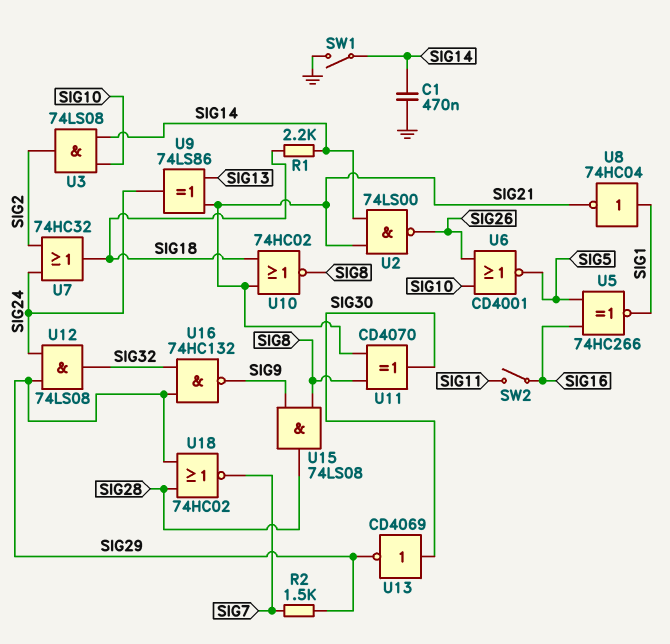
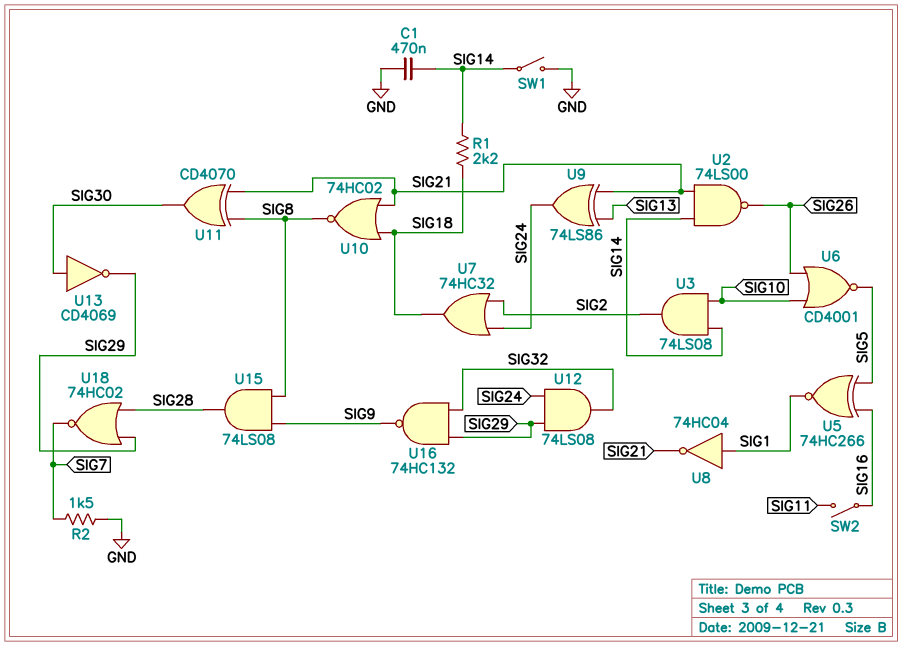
R2: 1.5k (SIG7, SIG29) -> 1.5k (GND, SIG7)

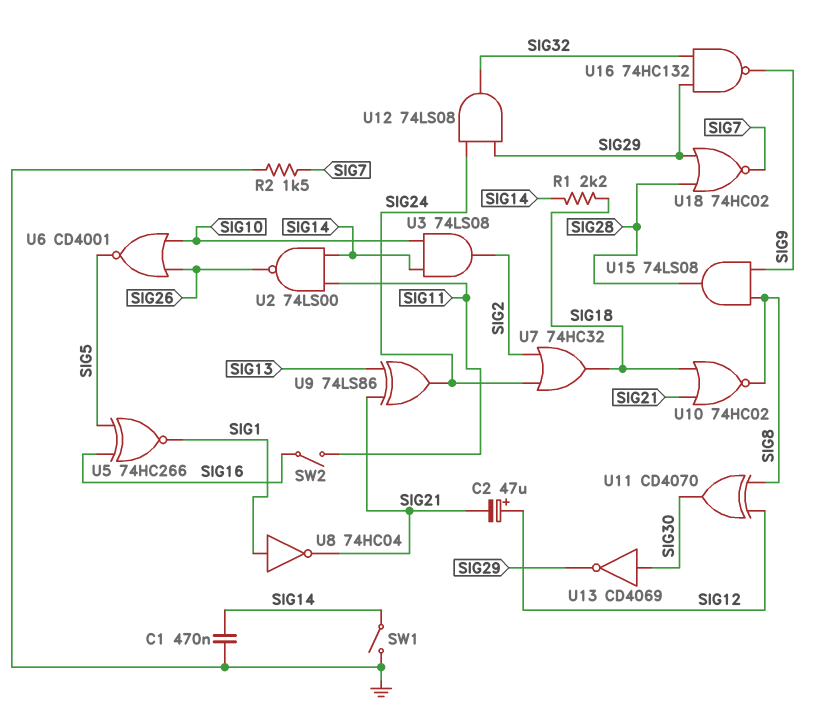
C2: none -> 47uF (plus SIG12, minus SIG21)
U2: NAND 74LS00 (in SIG14, in SIG21, out SIG26) -> NAND 74LS00 (in SIG11, in SIG14, out SIG26)
U11: XOR CD4070 (in SIG8, in SIG21, out SIG30) -> XOR CD4070 (in SIG8, in SIG12, out SIG30)

